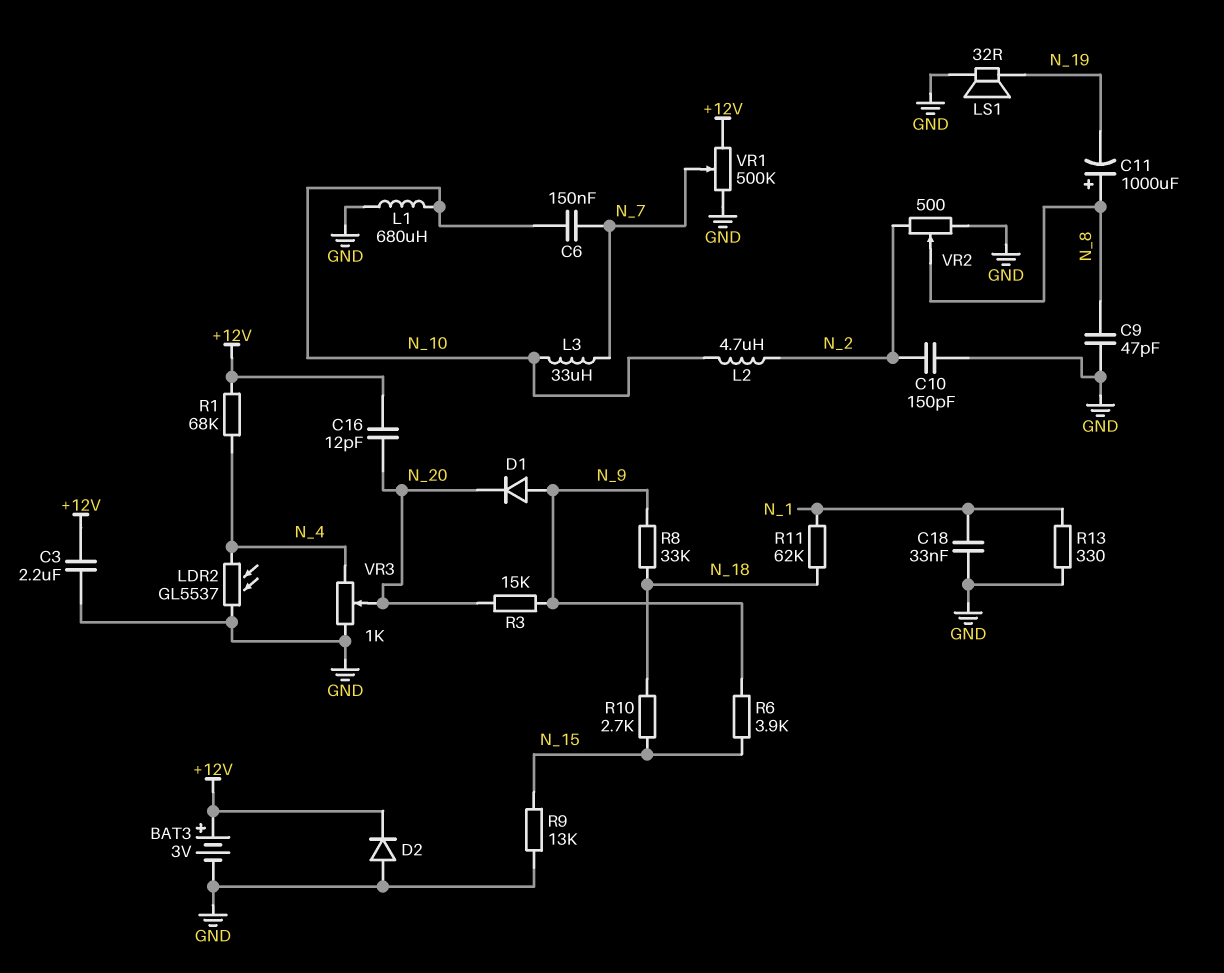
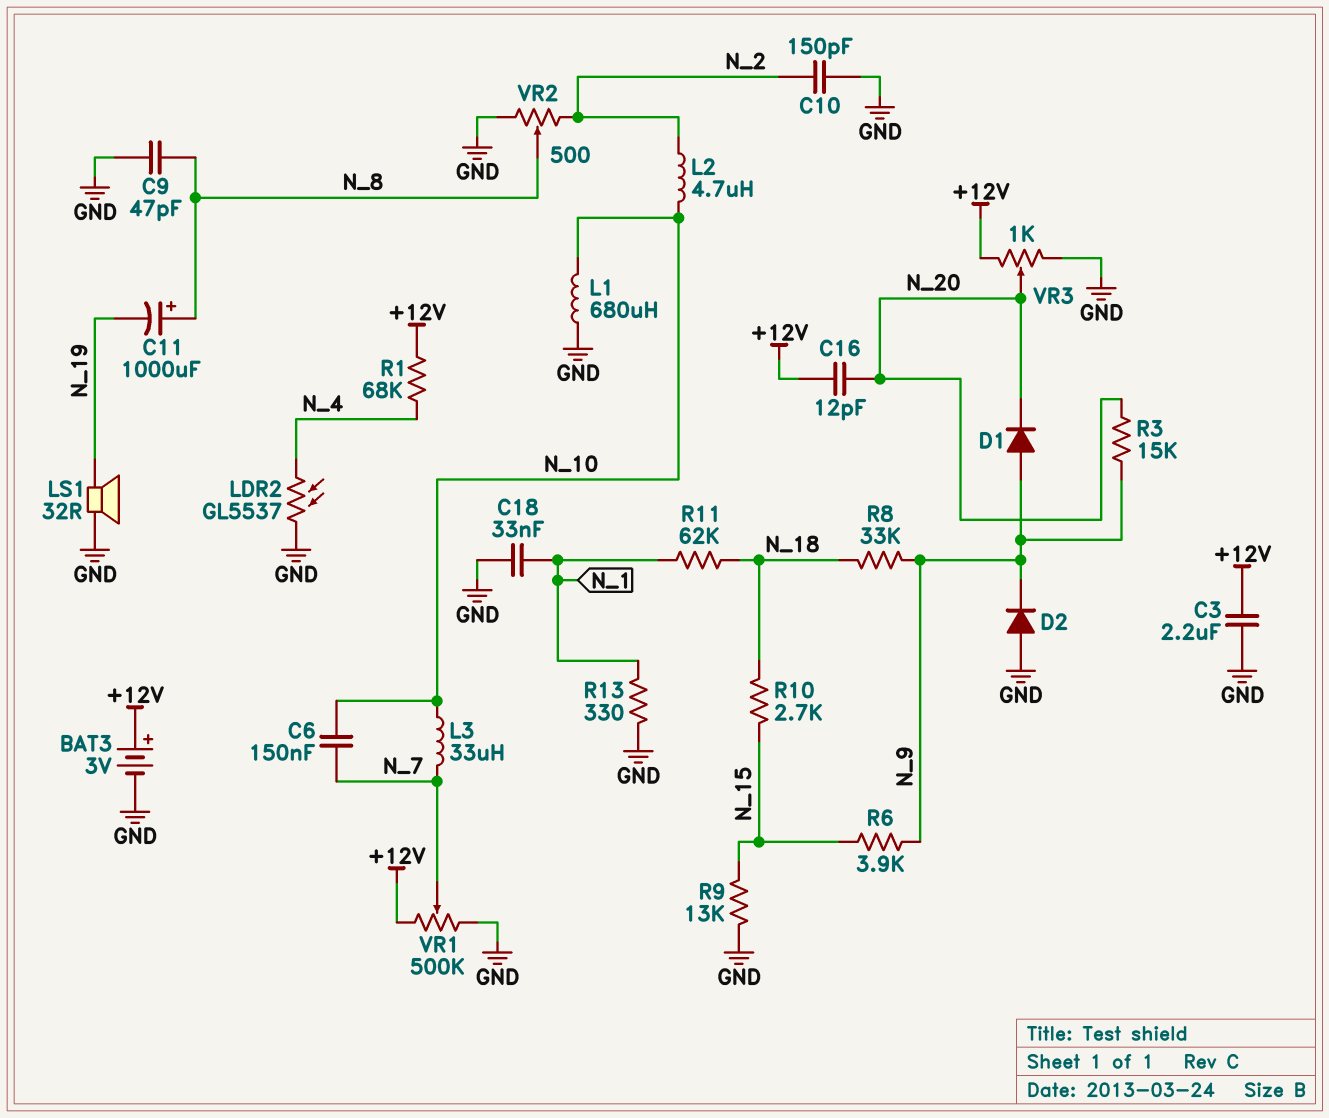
D2: diode (A GND, K +12V) -> diode (A GND, K N_9)
VR3: 1k (GND, N_4, wiper N_20) -> 1k (+12V, GND, wiper N_20)

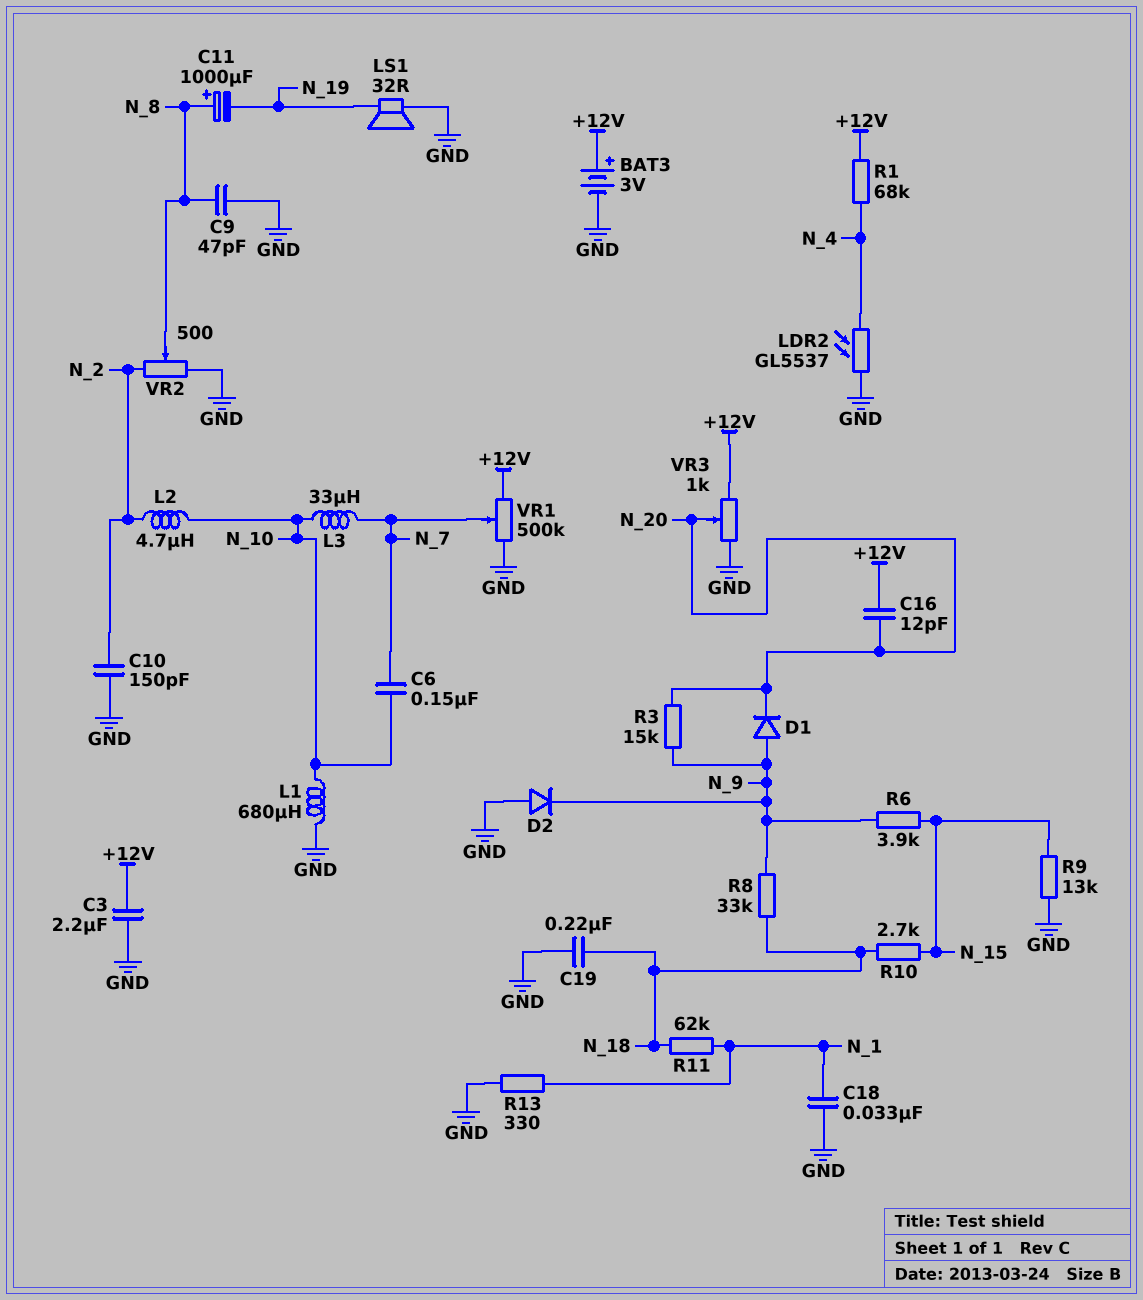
C19: none -> 220nF (GND, N_18)

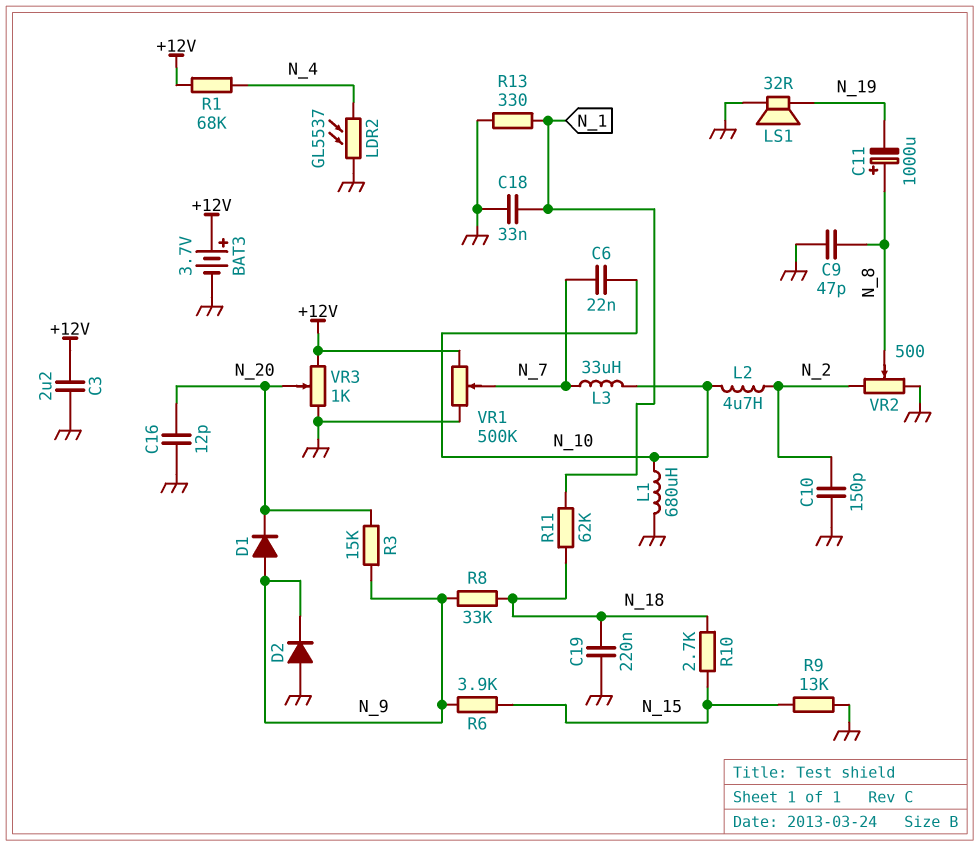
BAT3: 3V (plus +12V, minus GND) -> 3.7V (plus +12V, minus GND)
C6: 150nF (N_7, N_10) -> 22nF (N_7, N_10)
C16: 12pF (+12V, N_20) -> 12pF (GND, N_20)

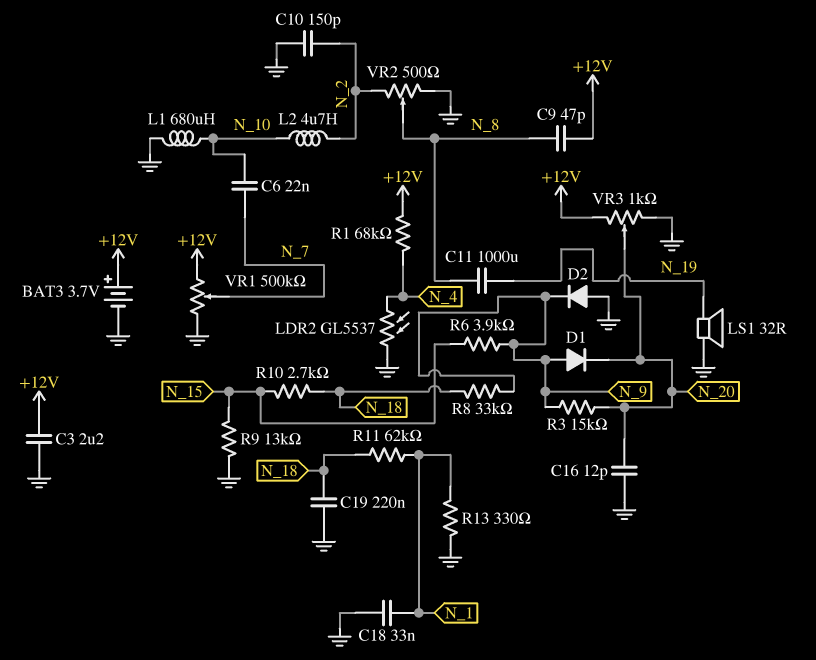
C9: 47pF (GND, N_8) -> 47pF (+12V, N_8)
C11: 1000uF (plus N_8, minus N_19) -> 1000uF (N_8, N_19)
L3: 33uH (N_7, N_10) -> none

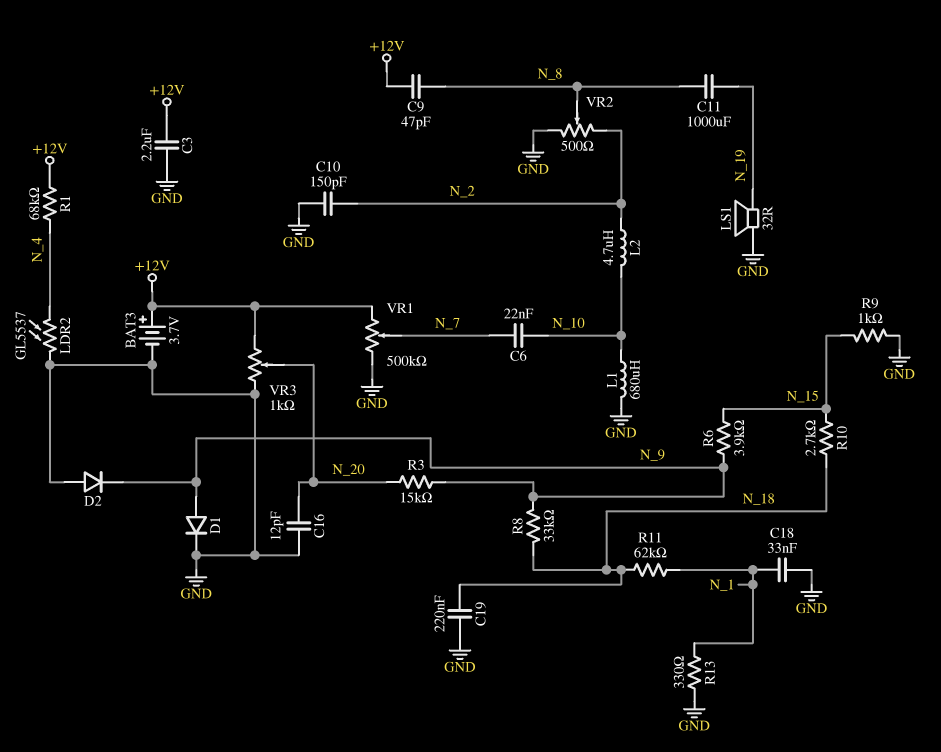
D1: diode (A N_9, K N_20) -> diode (A N_9, K GND)
R9: 13k (GND, N_15) -> 1k (GND, N_15)

